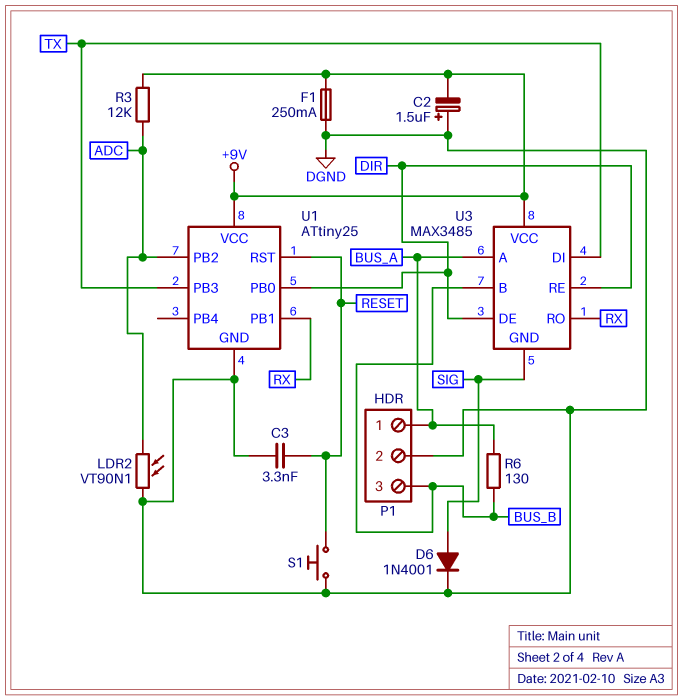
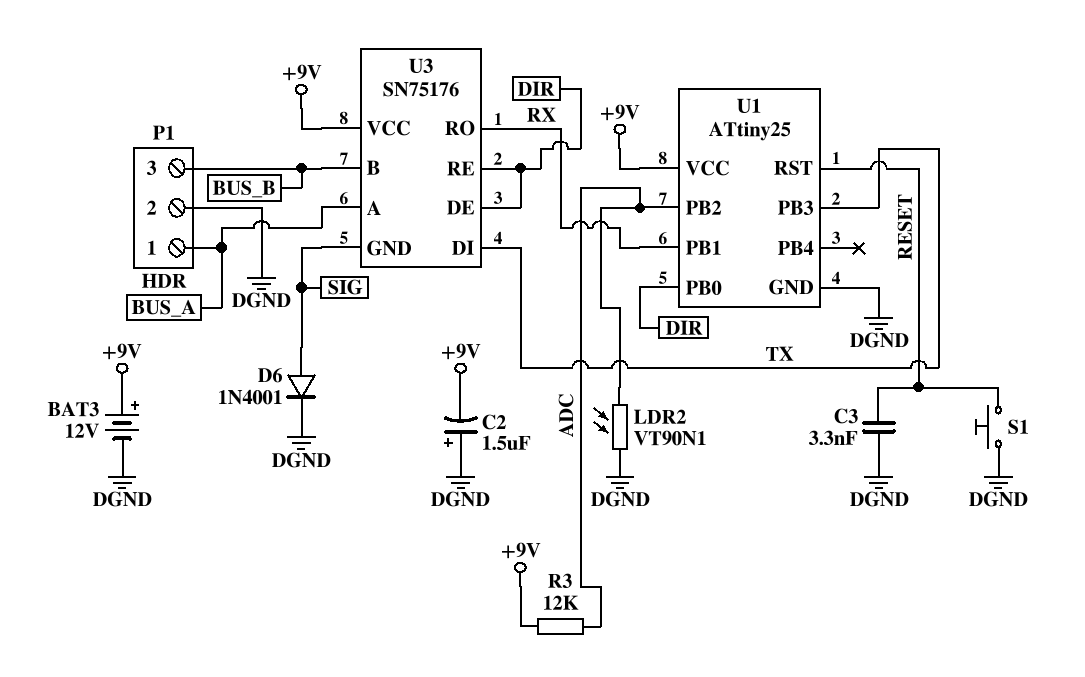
BAT3: none -> 12V (plus +9V, minus DGND)
F1: 250mA (+9V, DGND) -> none
R6: 130 (BUS_A, BUS_B) -> none
U3: MAX3485 -> SN75176

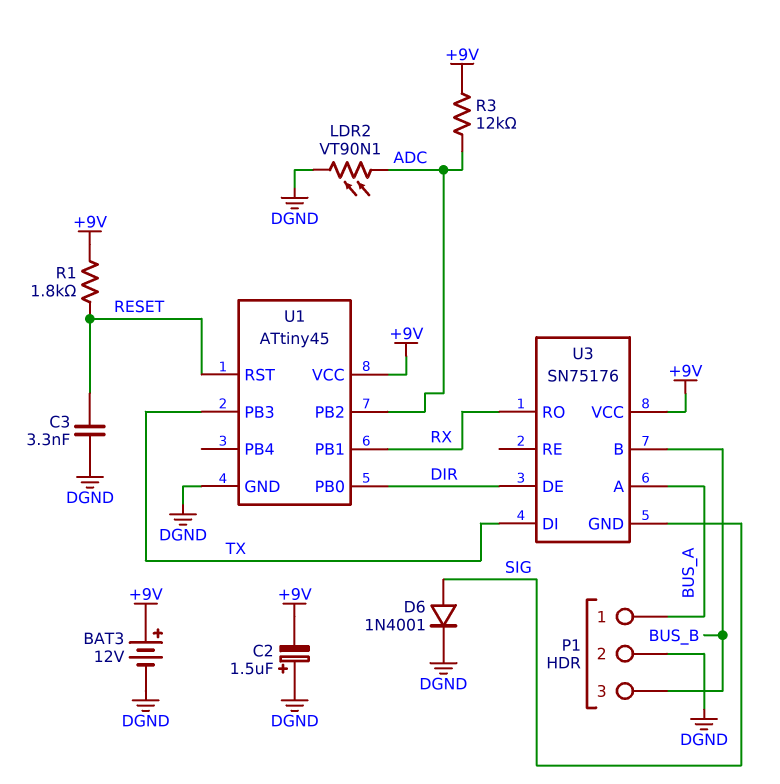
R1: none -> 1.8k (+9V, RESET)
S1: button (DGND, RESET) -> none
U1: ATtiny25 -> ATtiny45
U3 pin RE: DIR -> none

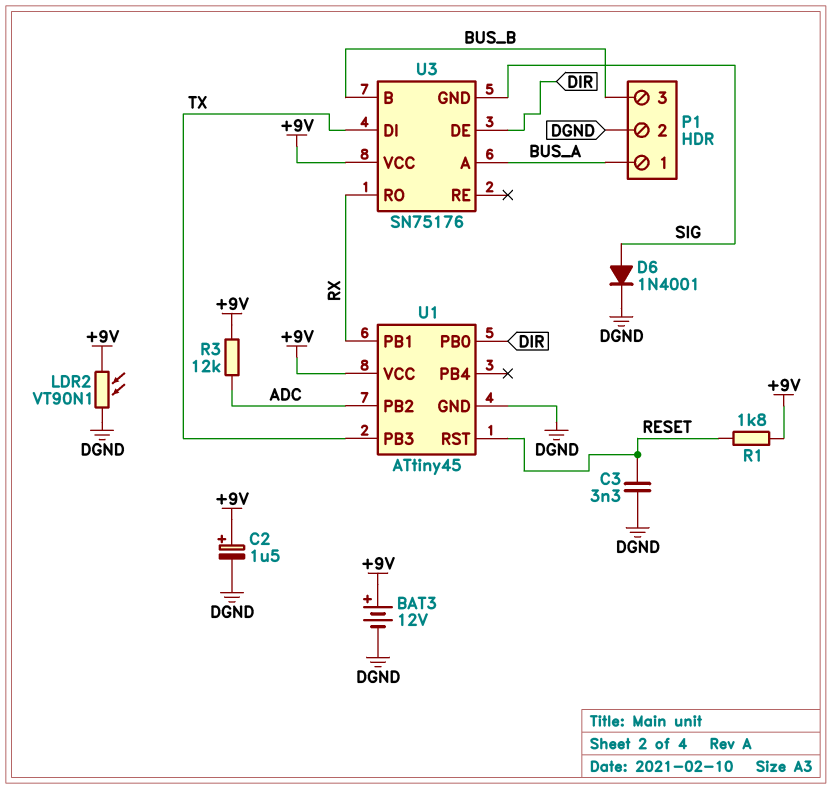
C2: 1.5uF (plus DGND, minus +9V) -> 1.5uF (plus +9V, minus DGND)
LDR2: VT90N1 (ADC, DGND) -> VT90N1 (+9V, DGND)

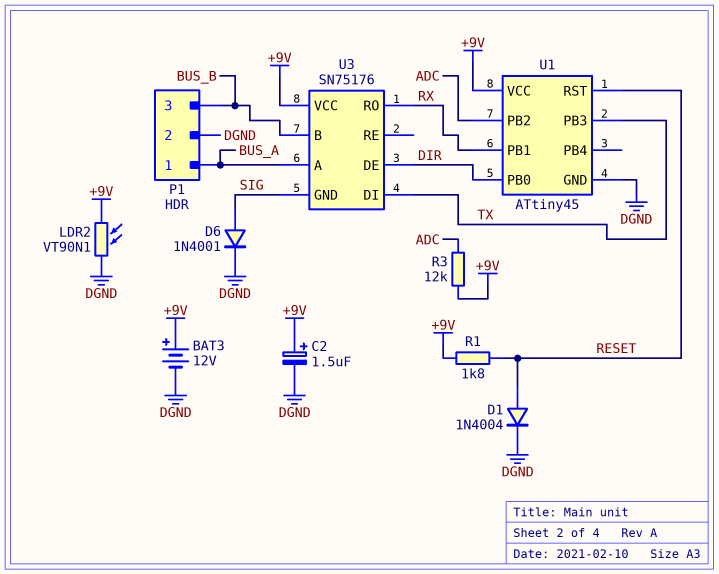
C3: 3.3nF (DGND, RESET) -> none
D1: none -> diode 1N4004 (A RESET, K DGND)

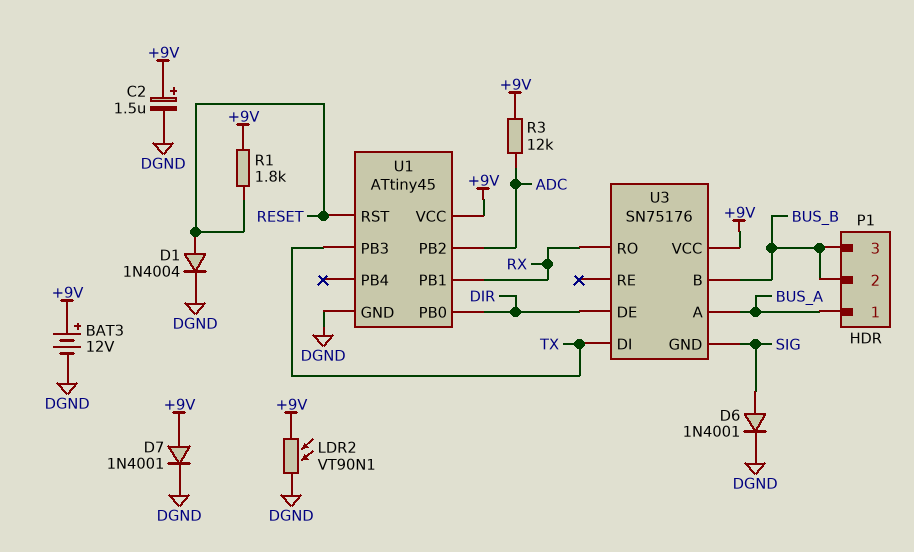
D7: none -> diode 1N4001 (A +9V, K DGND)
P1 pin 2: DGND -> BUS_B

